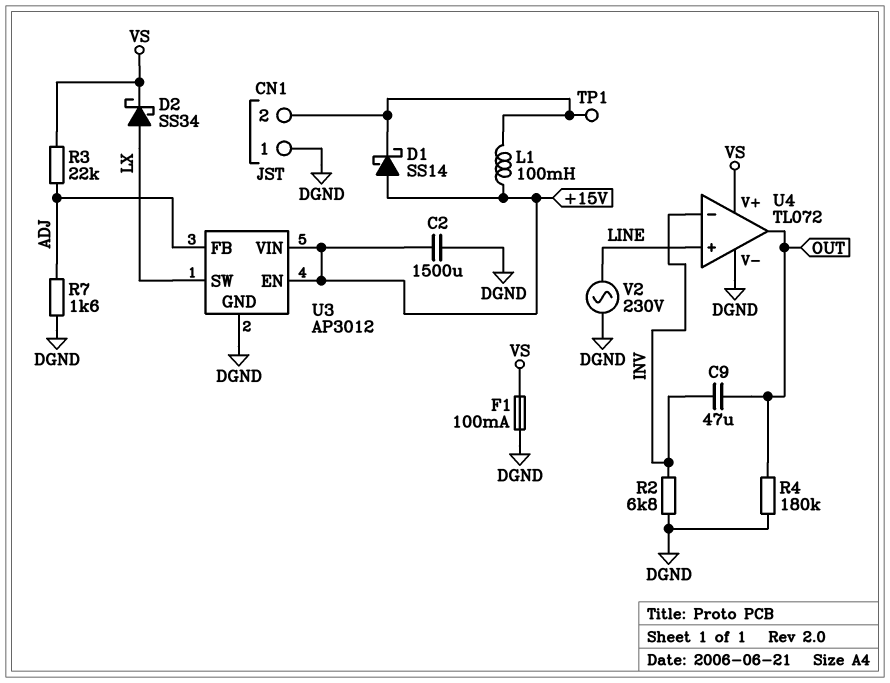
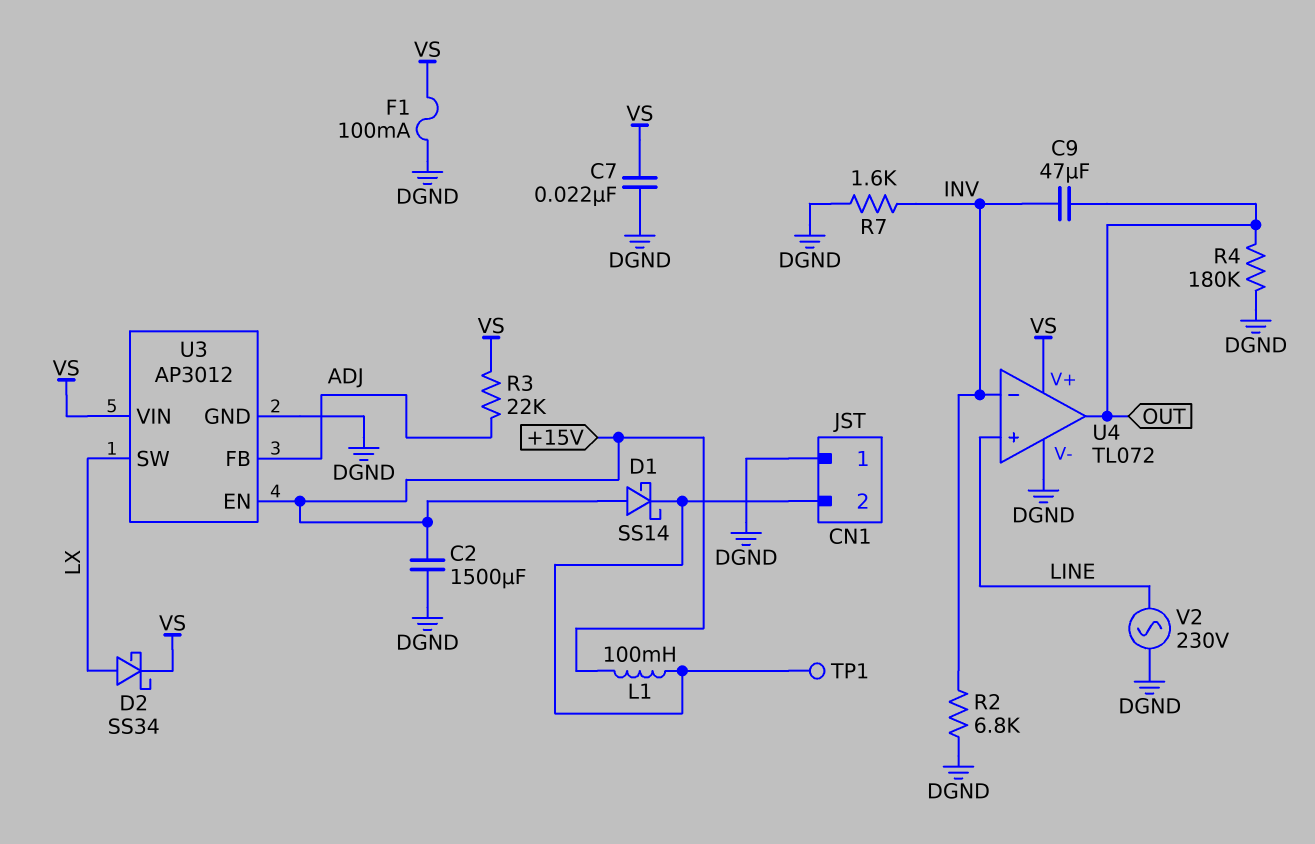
C7: none -> 22nF (DGND, VS)
R7: 1.6k (ADJ, DGND) -> 1.6k (DGND, INV)
U3 pin VIN: +15V -> VS

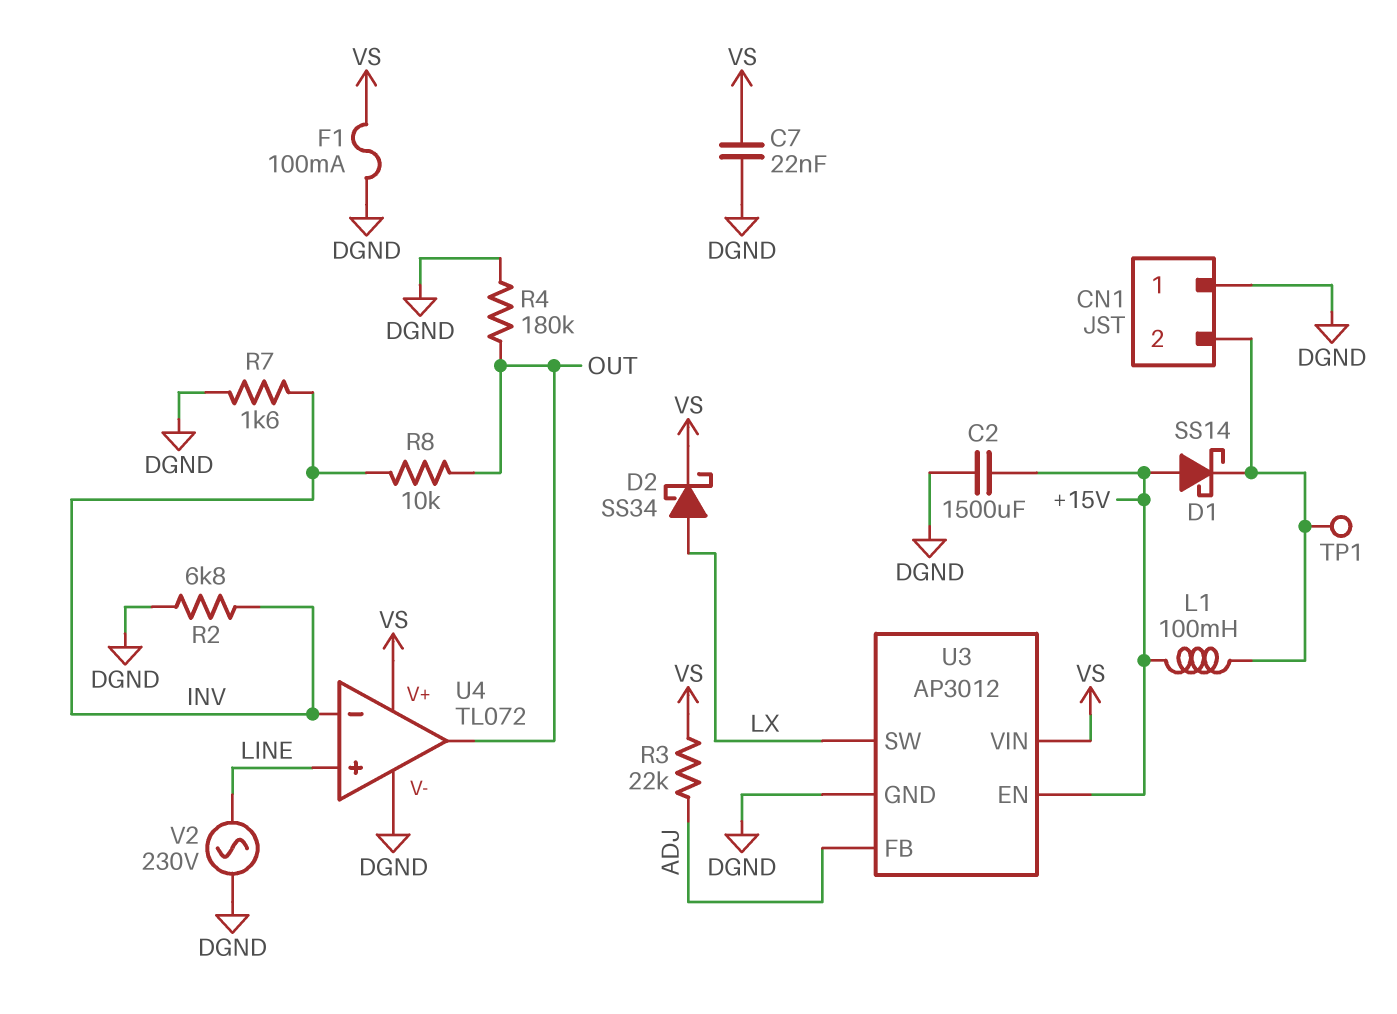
C9: 47uF (INV, OUT) -> none
R8: none -> 10k (INV, OUT)

